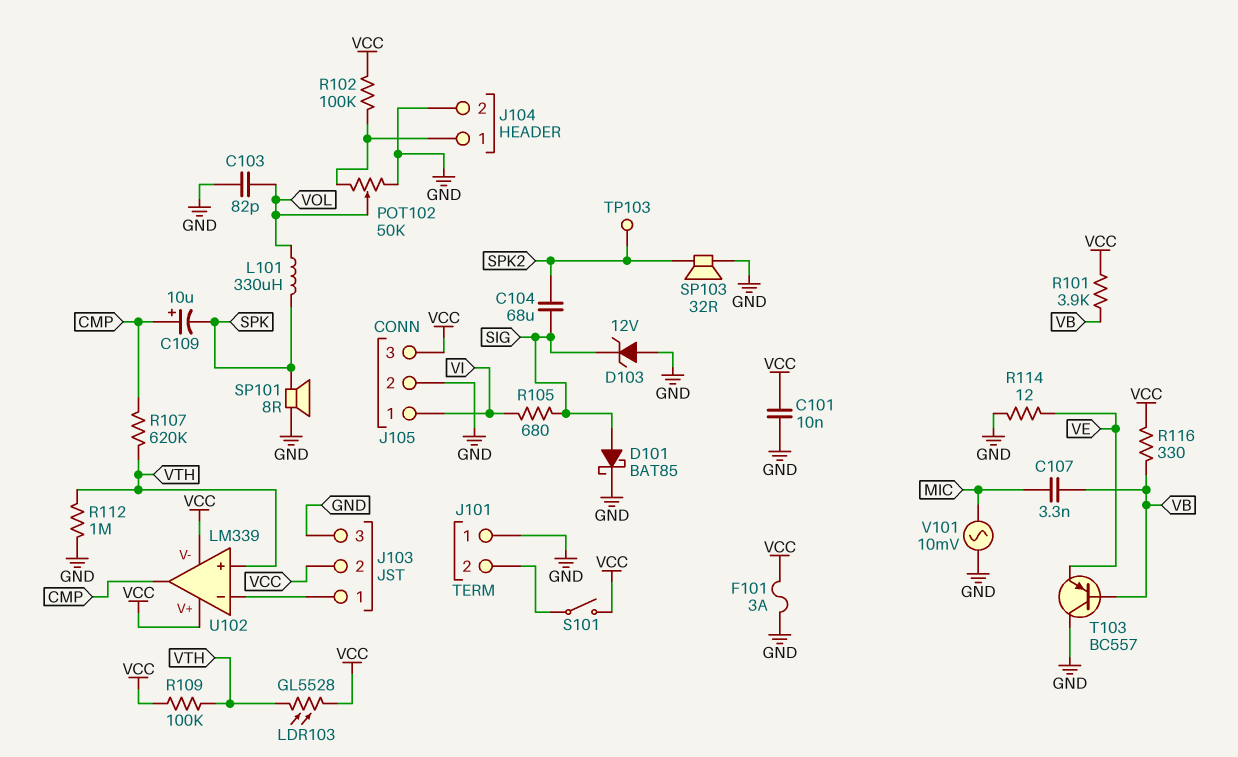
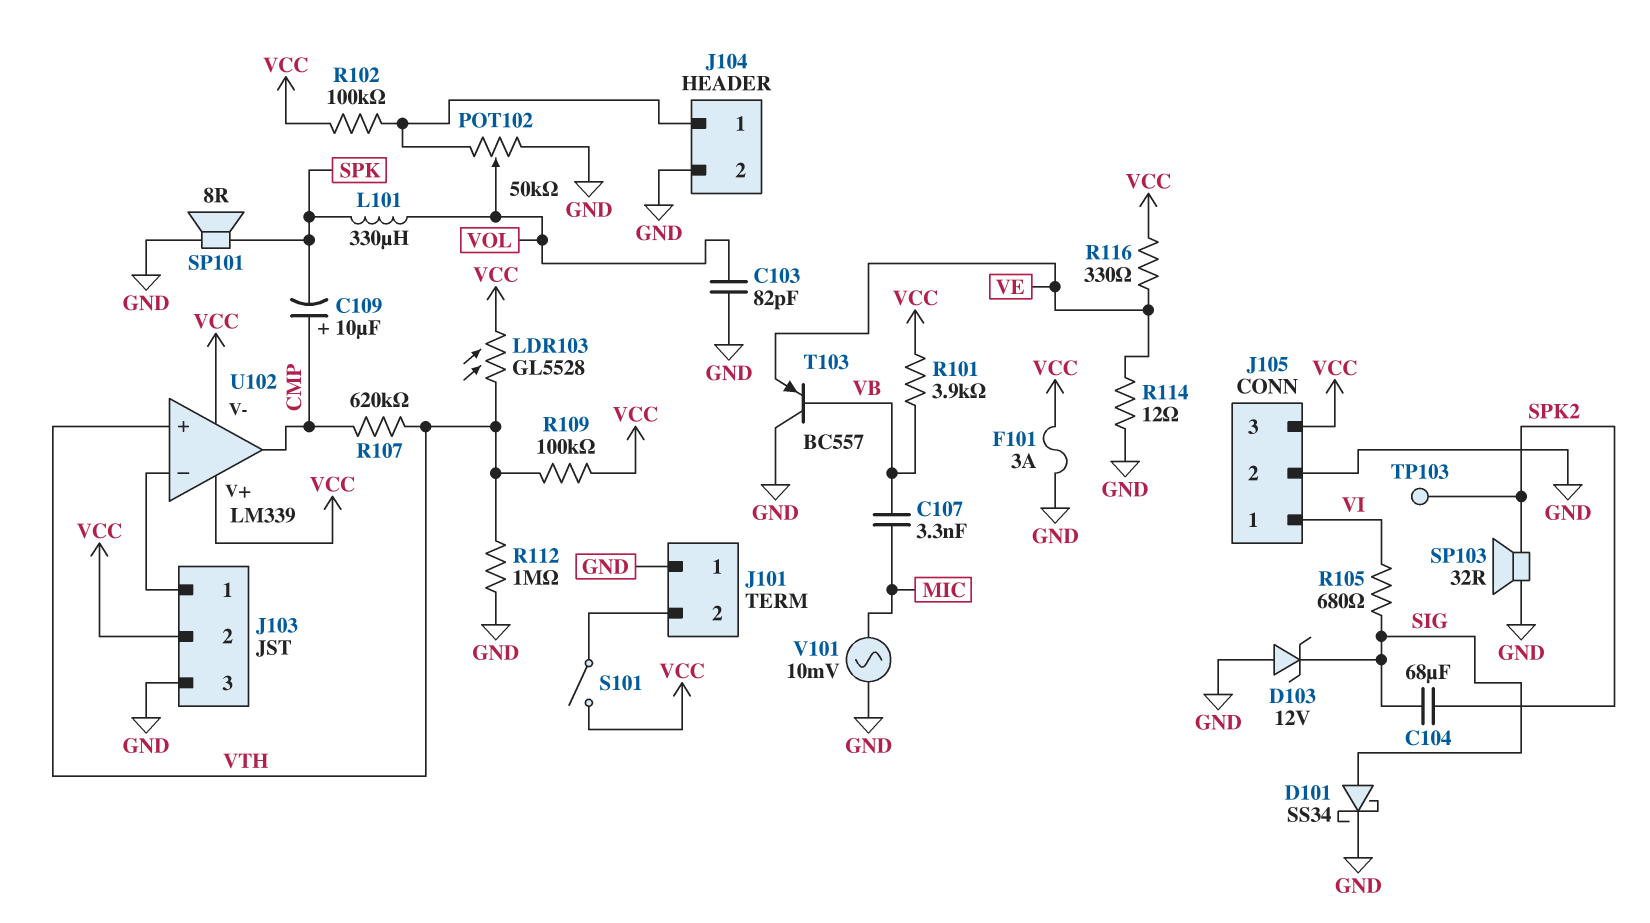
C101: 10nF (GND, VCC) -> none
D101: schottky BAT85 (A SIG, K GND) -> schottky SS34 (A SIG, K GND)
R116: 330 (VB, VCC) -> 330 (VCC, VE)

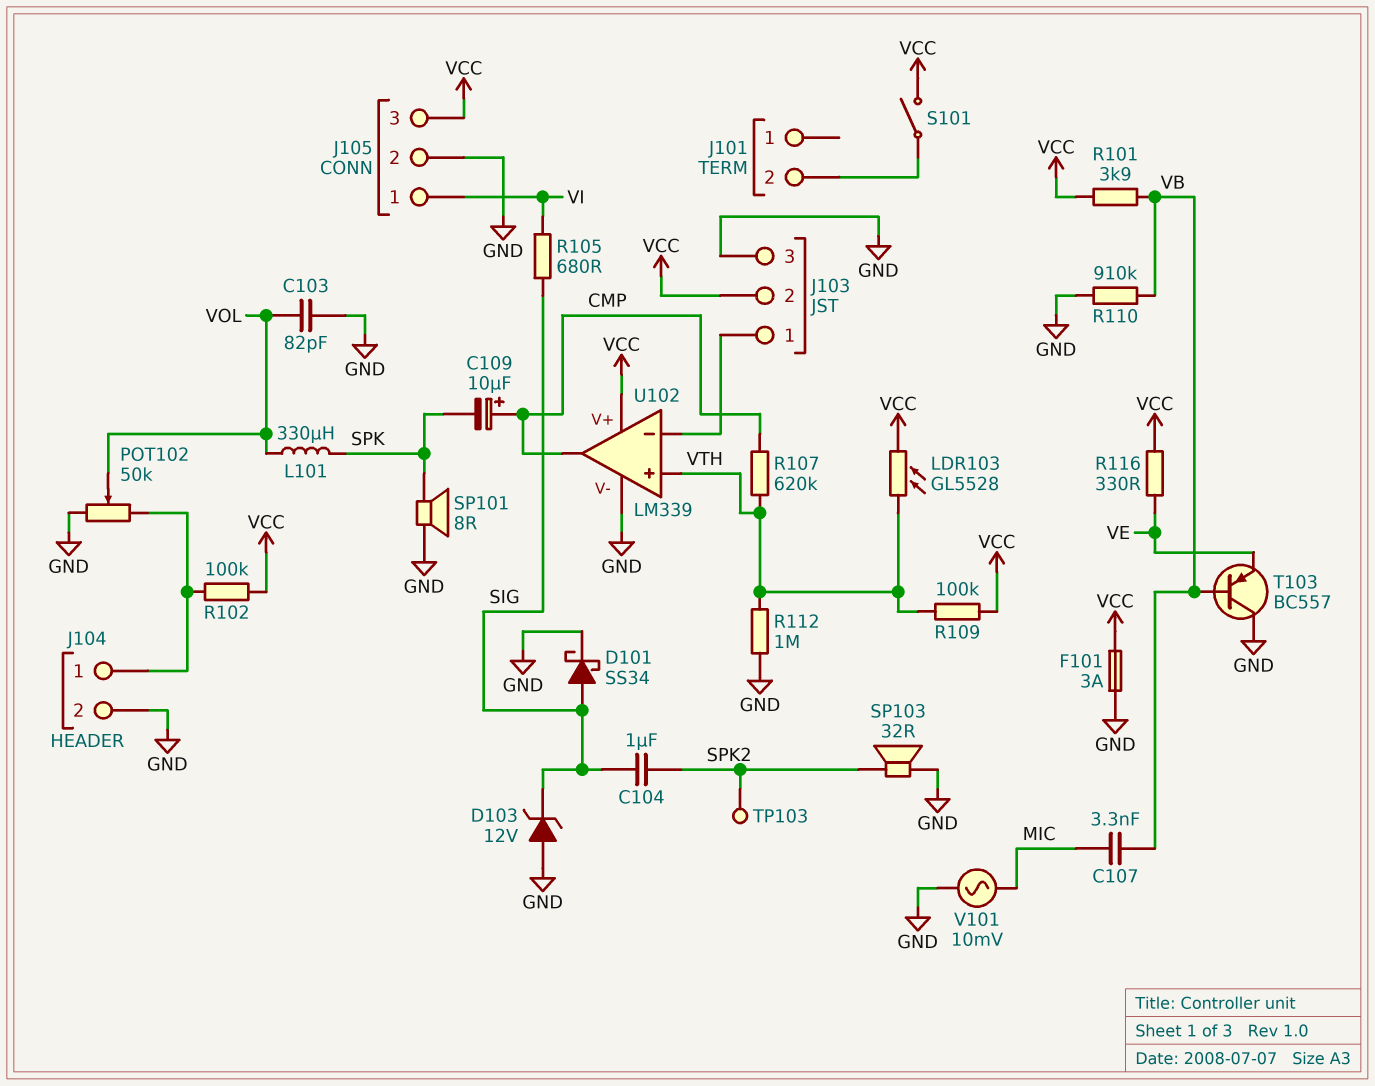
C104: 68uF (SIG, SPK2) -> 1uF (SIG, SPK2)
J101 pin 1: GND -> none
R110: none -> 910k (GND, VB)
R114: 12 (GND, VE) -> none
U102 pin V-: VCC -> GND

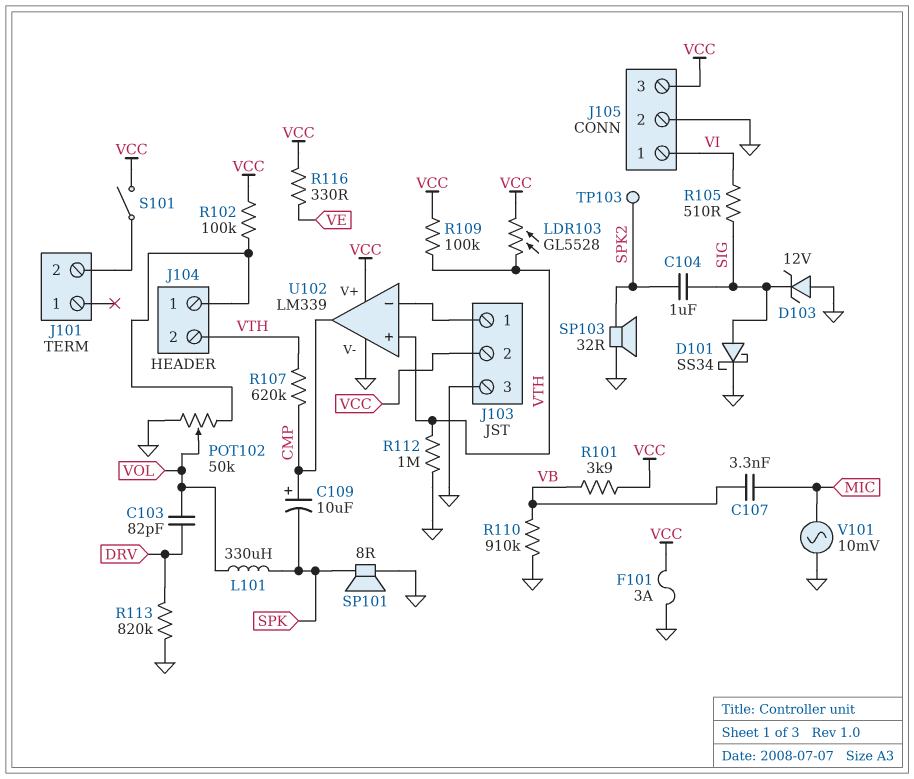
C103: 82pF (GND, VOL) -> 82pF (DRV, VOL)
J104 pin 2: GND -> VTH
R105: 680 (SIG, VI) -> 510 (SIG, VI)
R113: none -> 820k (DRV, GND)
T103: PNP BC557 (B VB, C GND, E VE) -> none

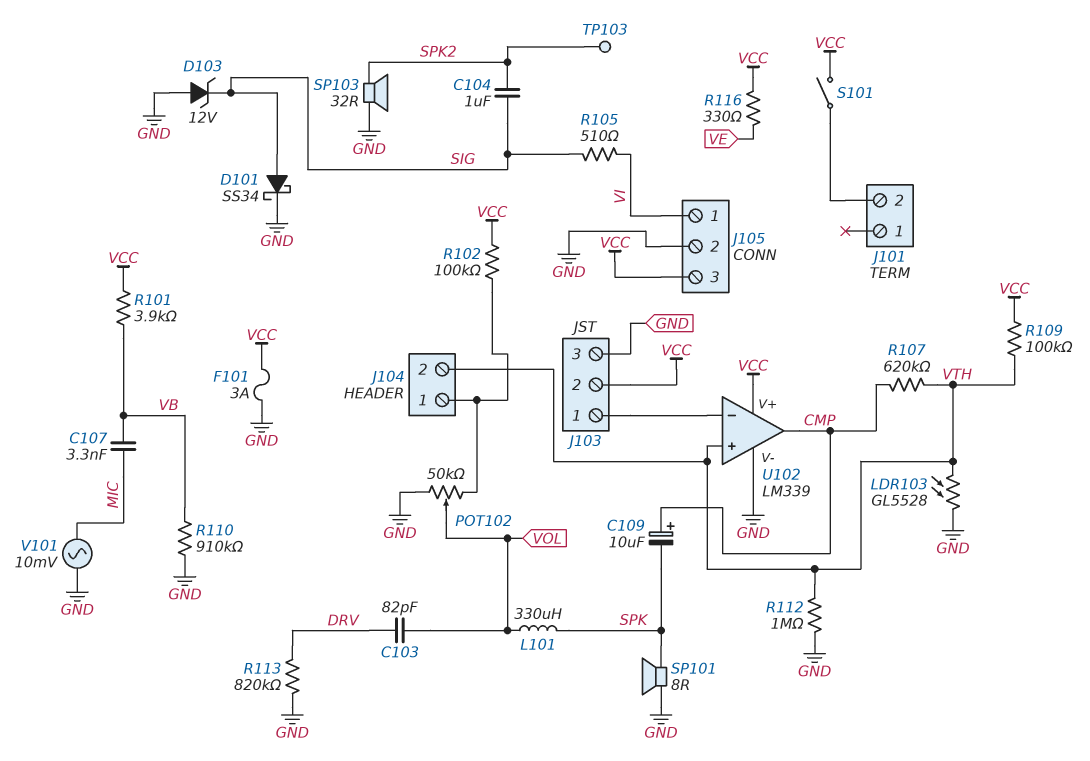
LDR103: GL5528 (VCC, VTH) -> GL5528 (GND, VTH)

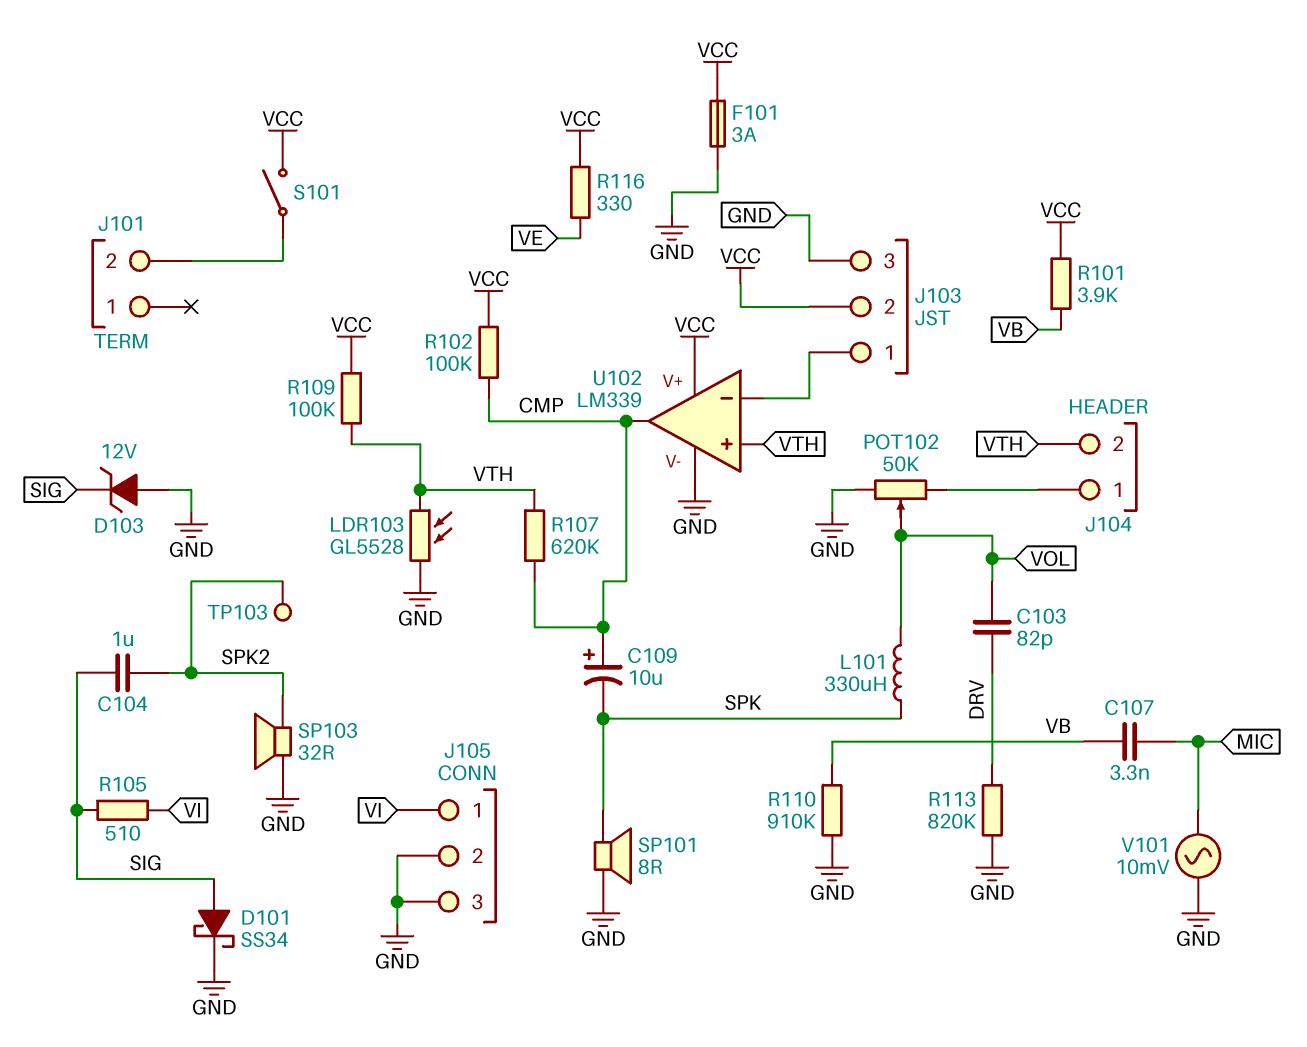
J105 pin 3: VCC -> GND
R102: 100k (J104/1, VCC) -> 100k (CMP, VCC)
R112: 1M (GND, VTH) -> none

